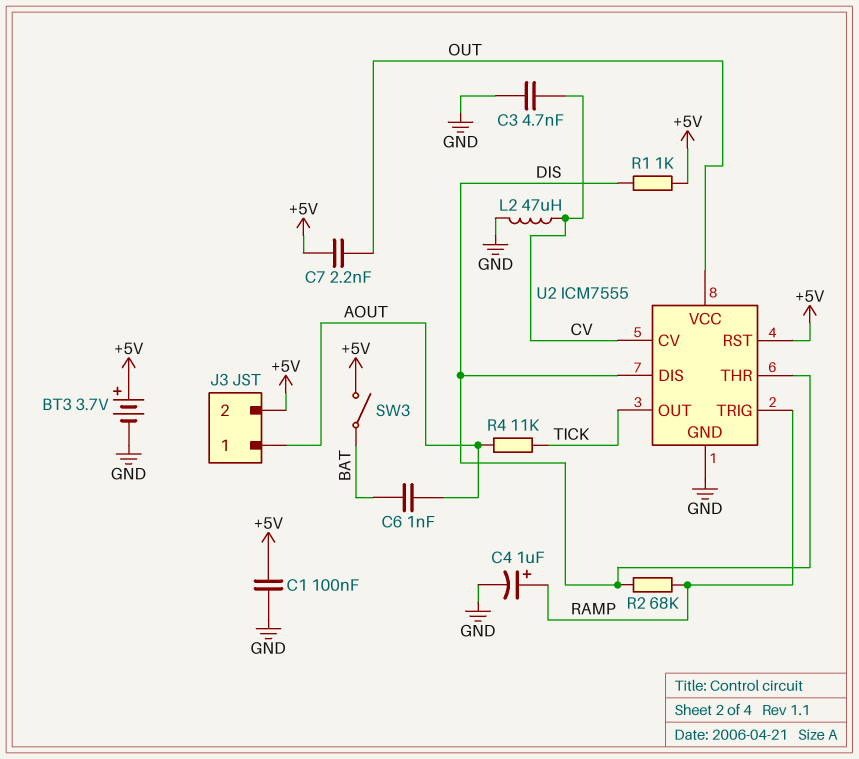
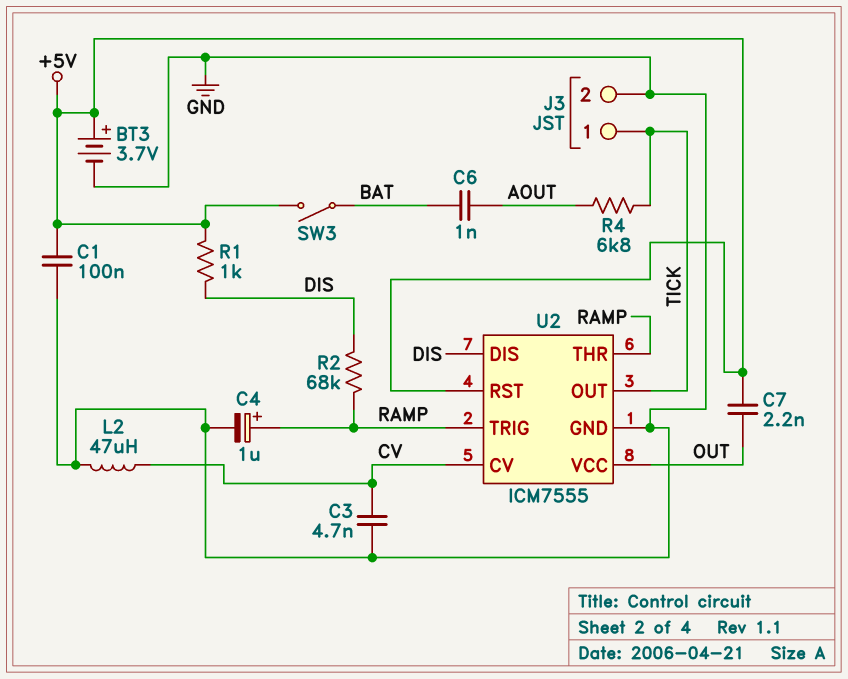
J3 pin 1: AOUT -> TICK
J3 pin 2: +5V -> GND
R4: 11k (AOUT, TICK) -> 6.8k (AOUT, TICK)
U2 pin THR: DIS -> RAMP

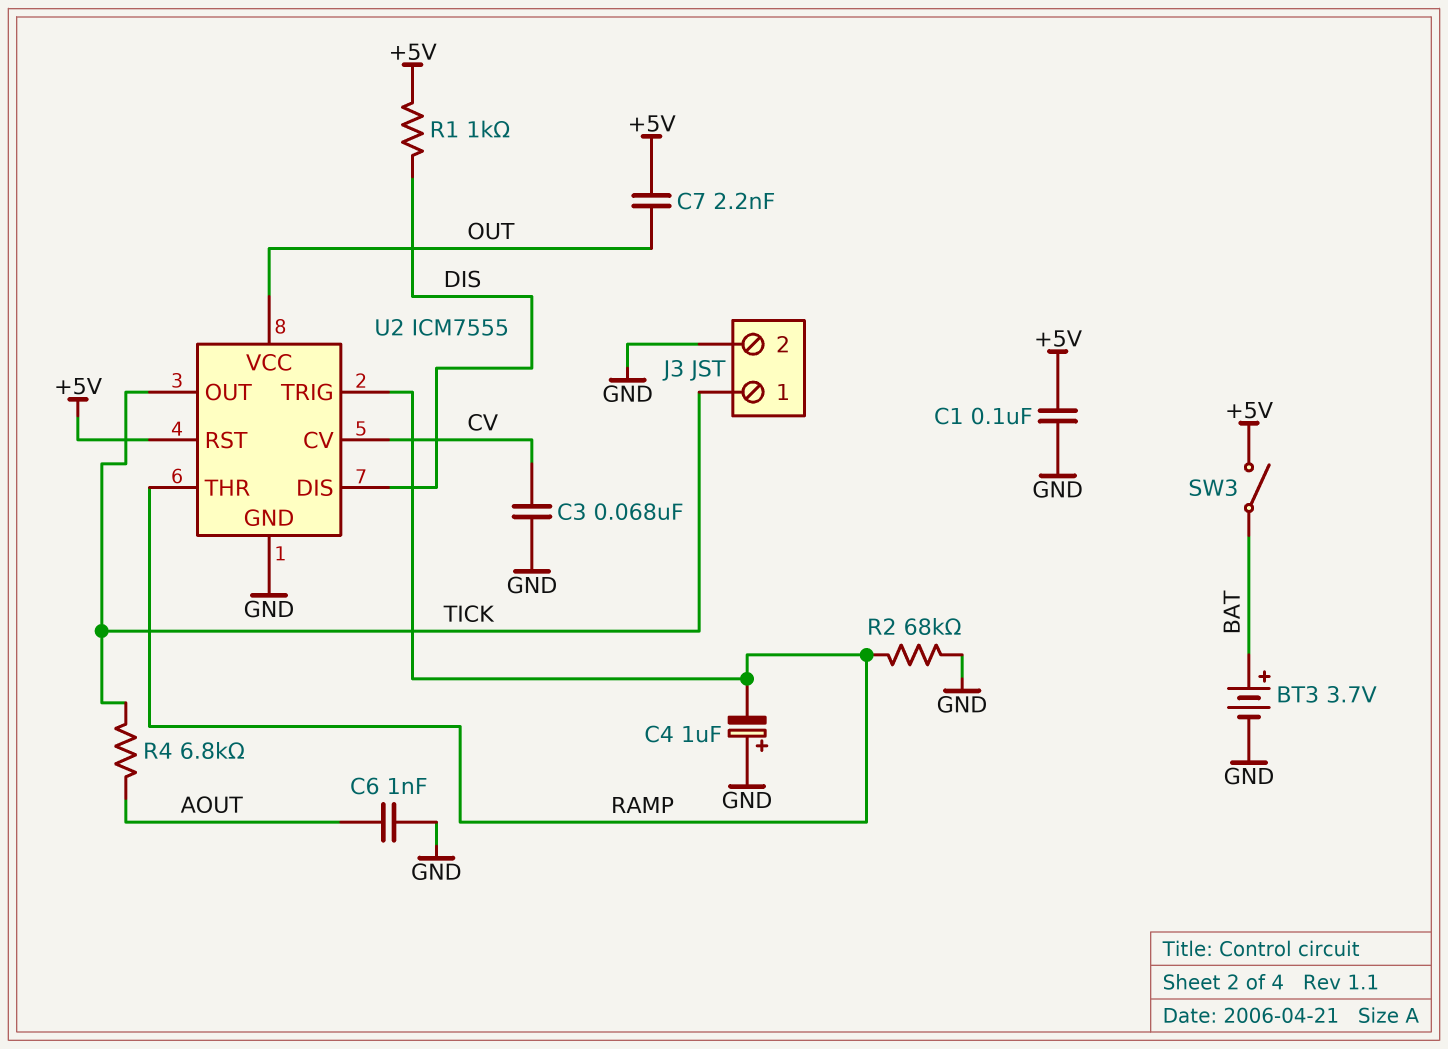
BT3: 3.7V (plus +5V, minus GND) -> 3.7V (plus BAT, minus GND)
C3: 4.7nF (CV, GND) -> 68nF (CV, GND)
C4: 1uF (plus RAMP, minus GND) -> 1uF (plus GND, minus RAMP)
C6: 1nF (AOUT, BAT) -> 1nF (AOUT, GND)
L2: 47uH (CV, GND) -> none
R2: 68k (DIS, RAMP) -> 68k (GND, RAMP)

